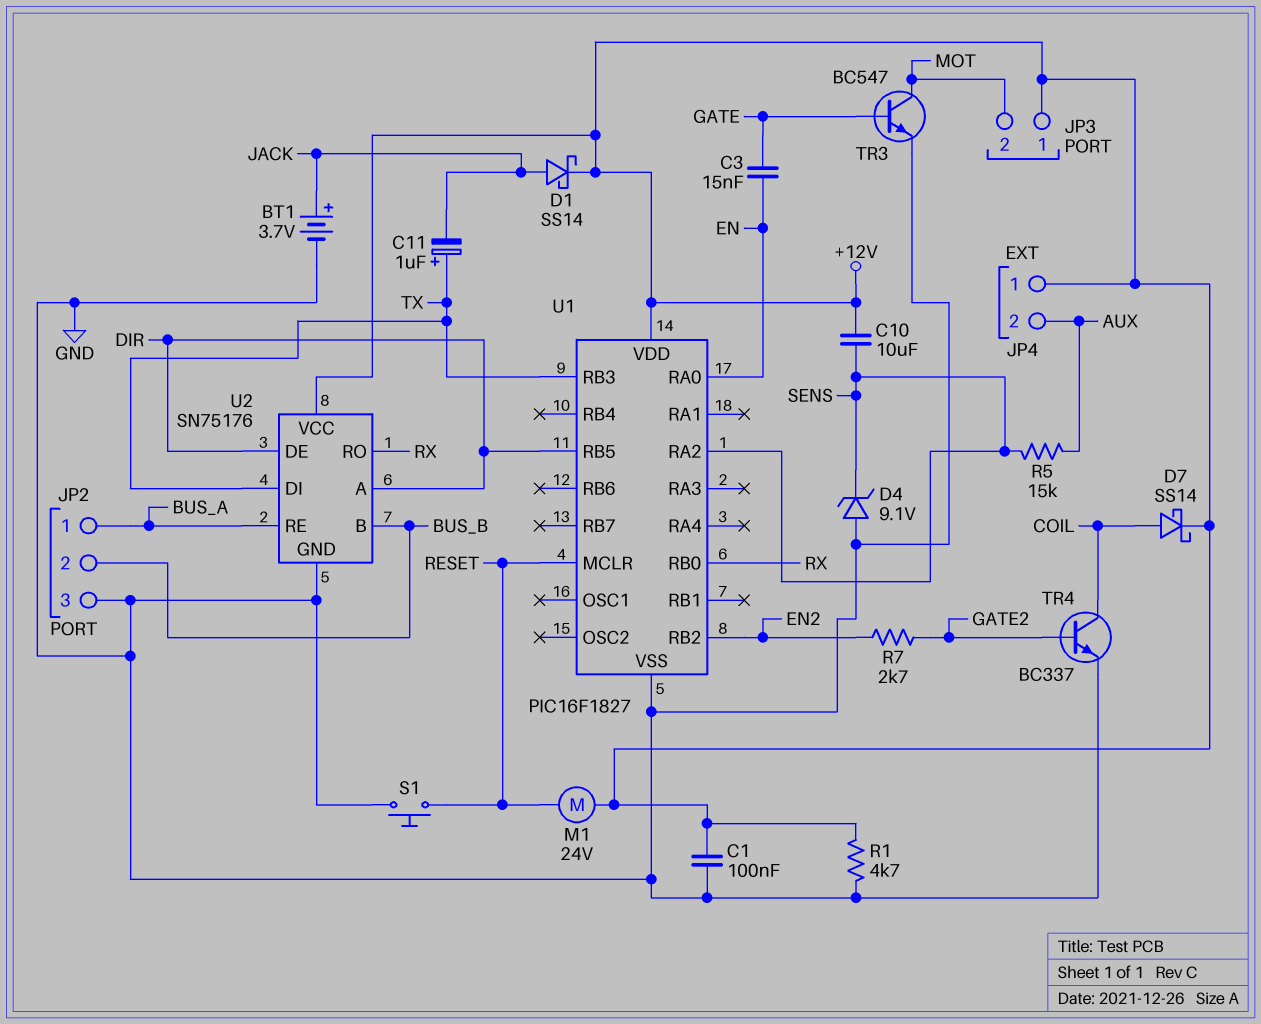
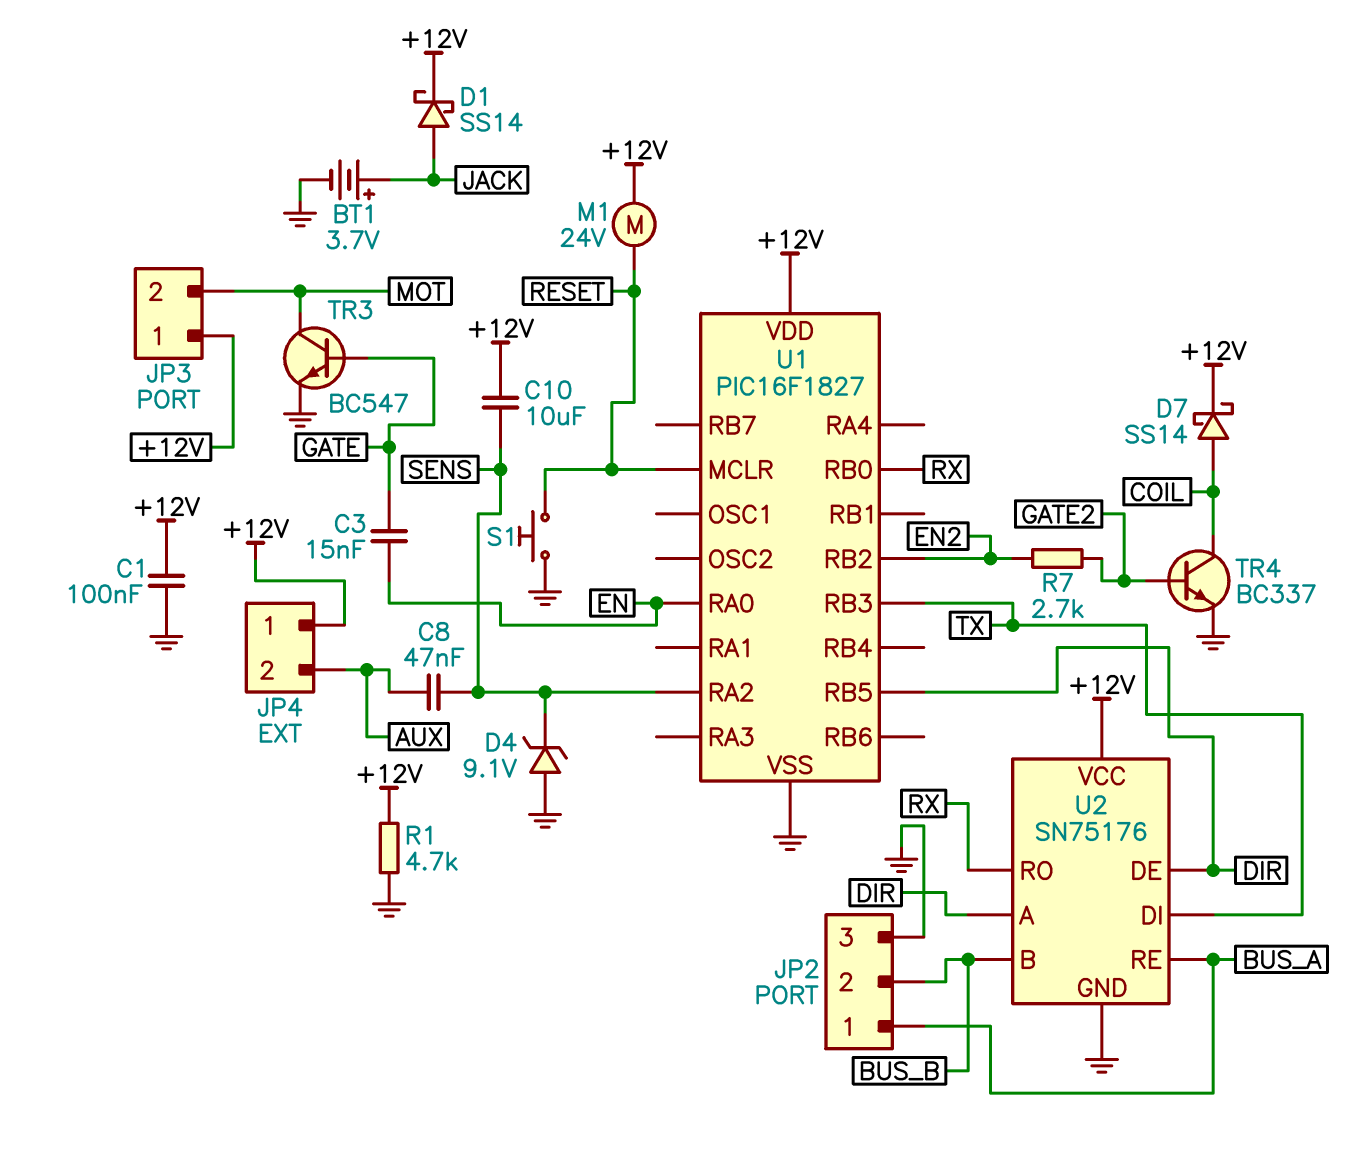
C8: none -> 47nF (AUX, SENS)
C11: 1uF (plus TX, minus JACK) -> none
R5: 15k (AUX, SENS) -> none

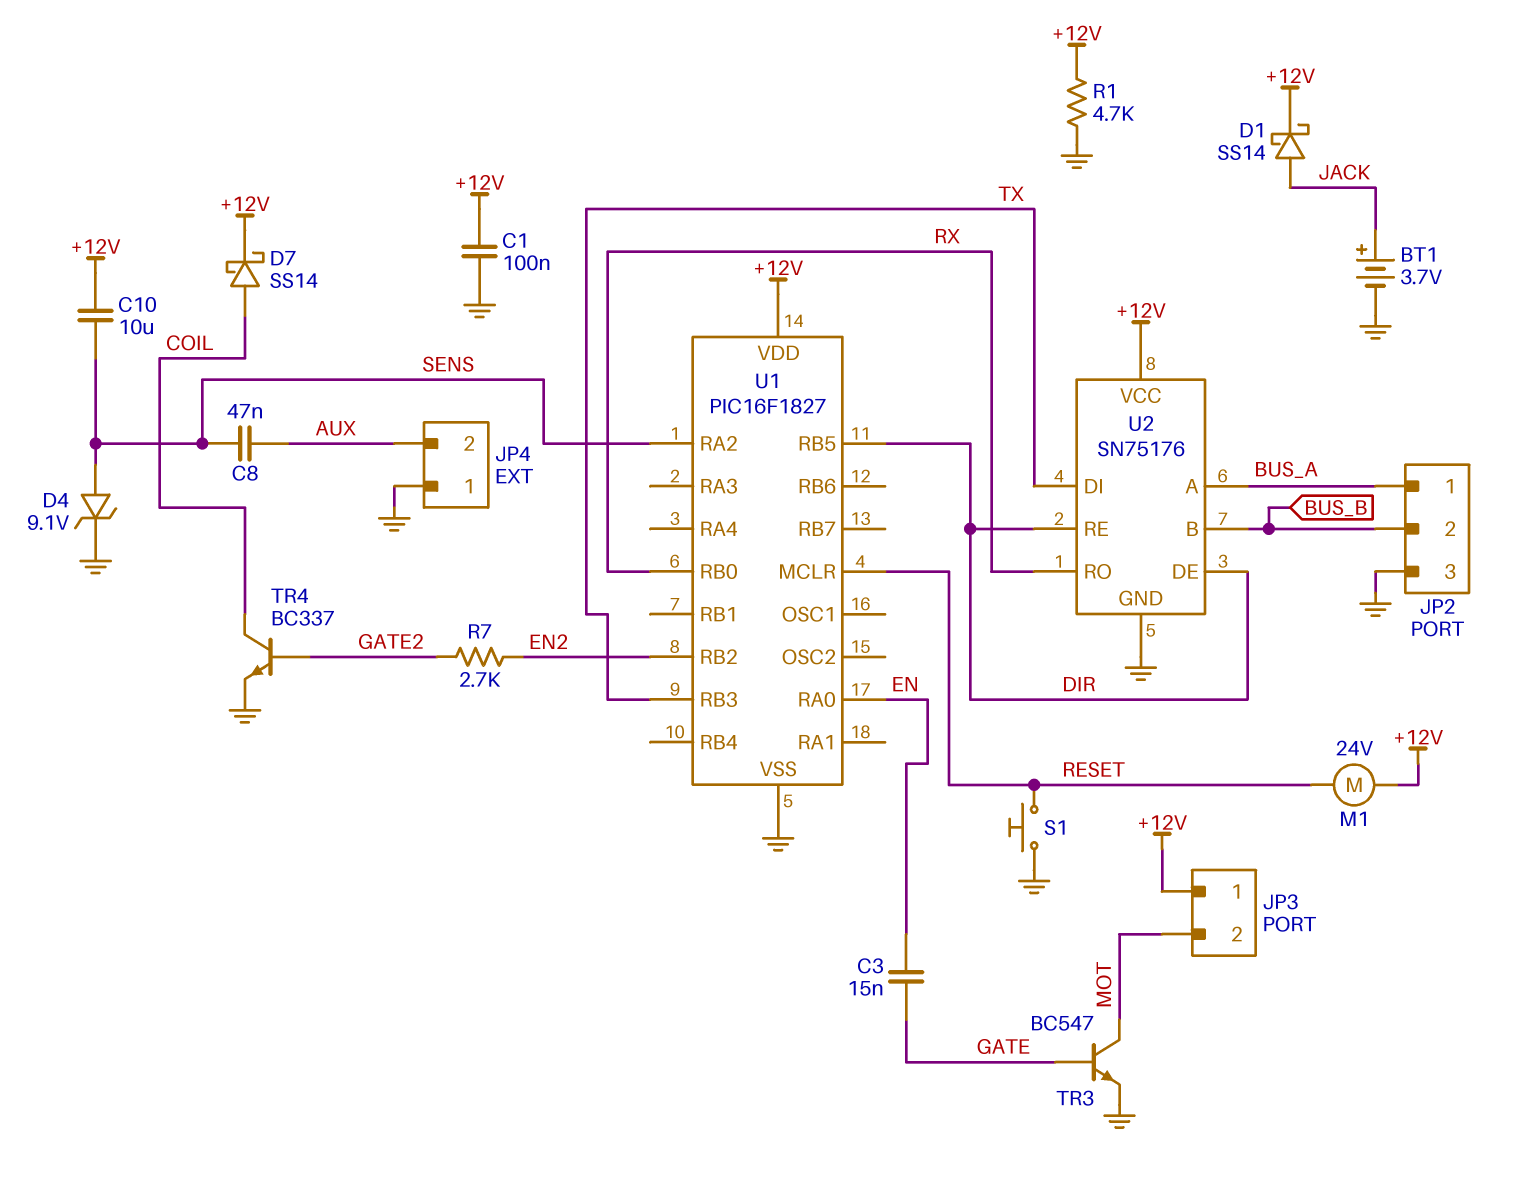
D4: zener 9.1V (A GND, K SENS) -> zener 9.1V (A SENS, K GND)
JP4 pin 1: +12V -> GND
U2 pin A: DIR -> BUS_A
U2 pin RE: BUS_A -> DIR

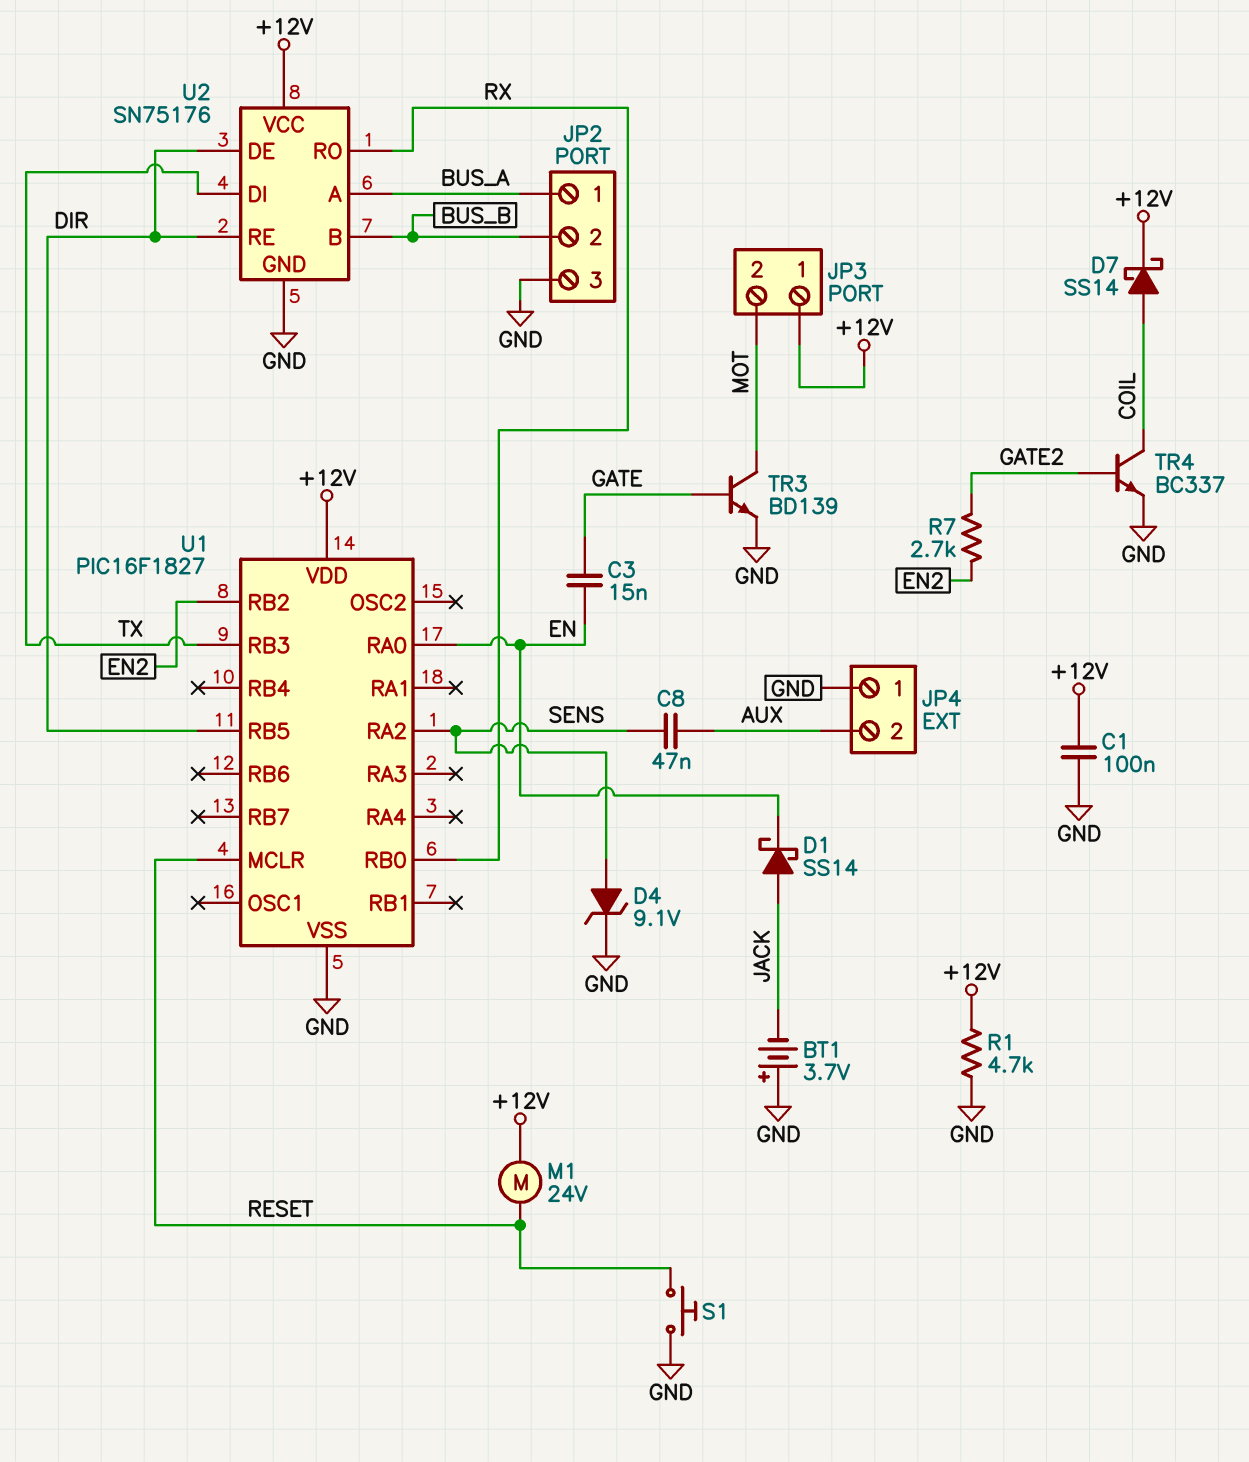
BT1: 3.7V (plus JACK, minus GND) -> 3.7V (plus GND, minus JACK)
C10: 10uF (+12V, SENS) -> none
D1: schottky SS14 (A JACK, K +12V) -> schottky SS14 (A JACK, K EN)
TR3: NPN BC547 (B GATE, C MOT, E GND) -> NPN BD139 (B GATE, C MOT, E GND)

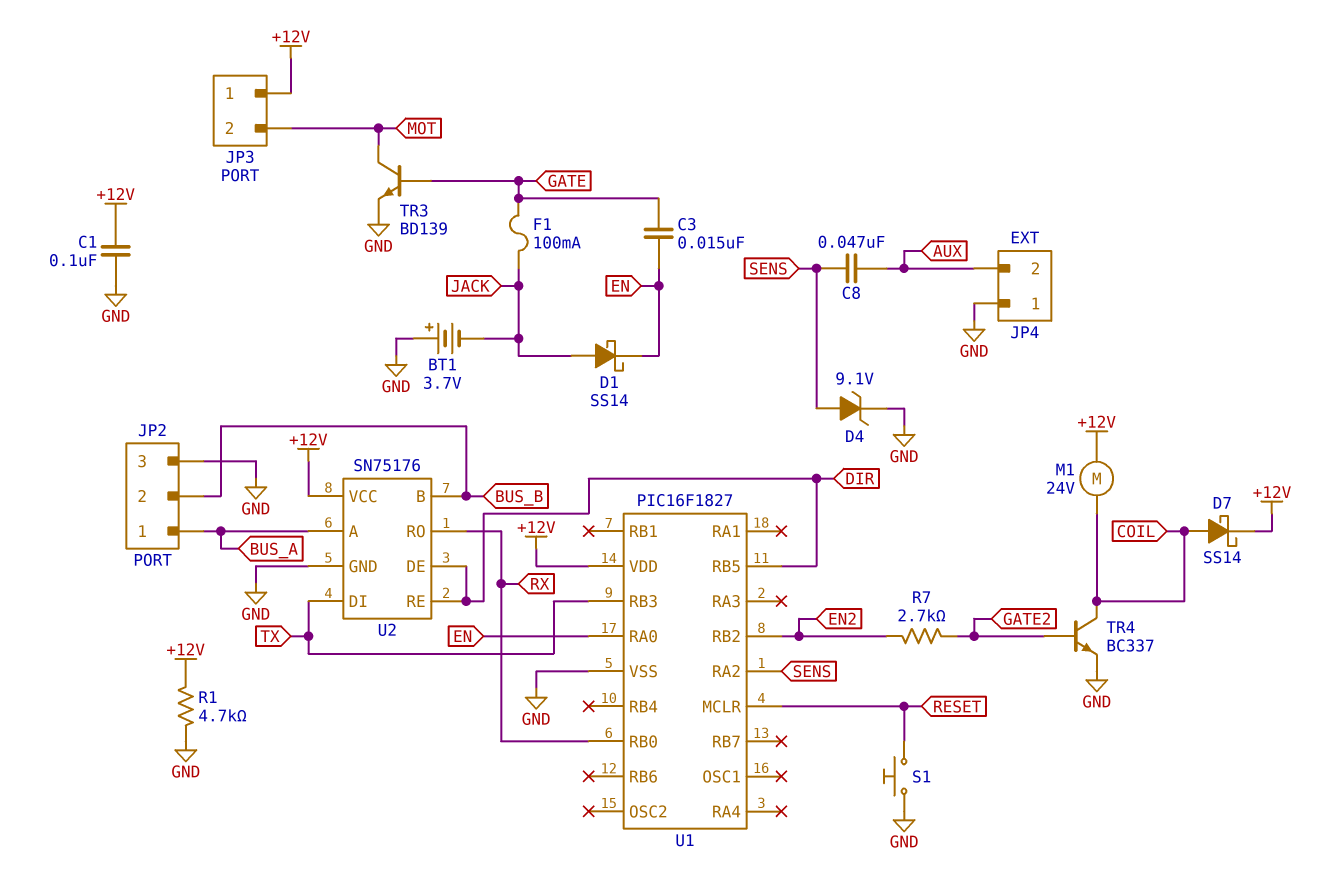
F1: none -> 100mA (GATE, JACK)
M1: motor 24V (+12V, RESET) -> motor 24V (+12V, COIL)

